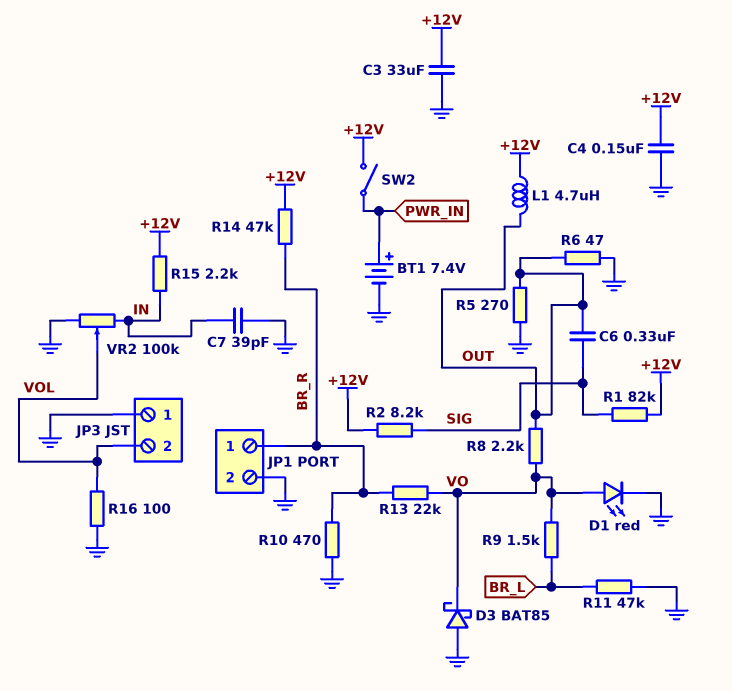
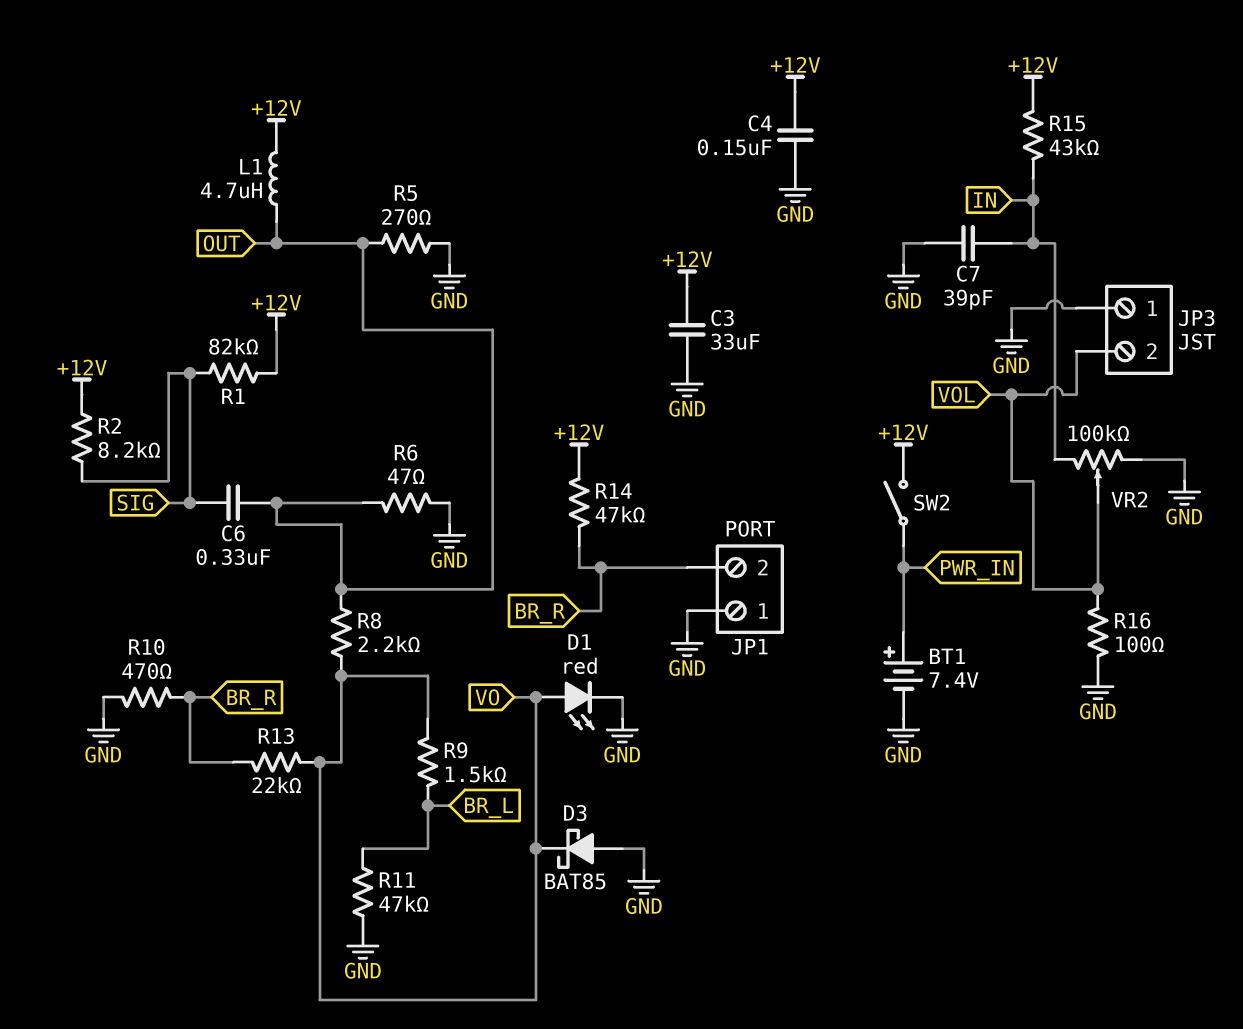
JP1 pin 1: BR_R -> GND
JP1 pin 2: GND -> BR_R
R15: 2.2k (+12V, IN) -> 43k (+12V, IN)

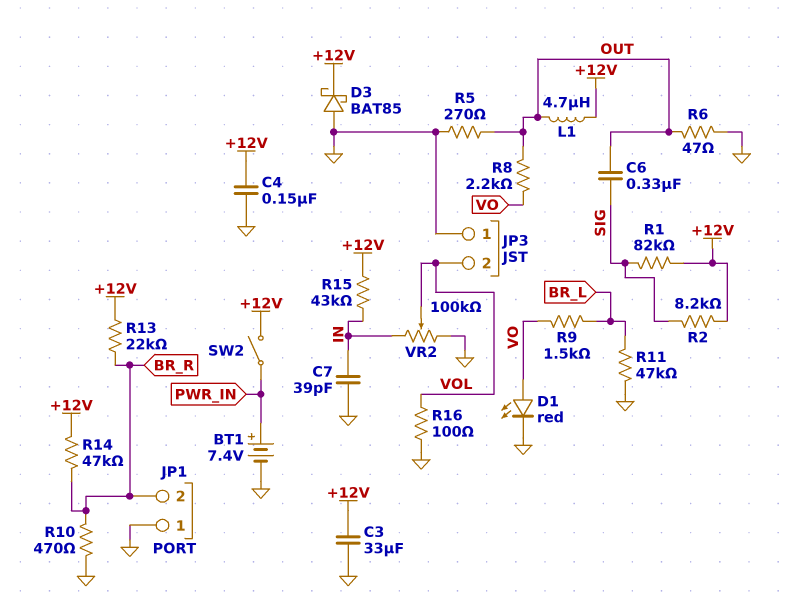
D3: schottky BAT85 (A GND, K VO) -> schottky BAT85 (A GND, K +12V)
R13: 22k (BR_R, VO) -> 22k (+12V, BR_R)

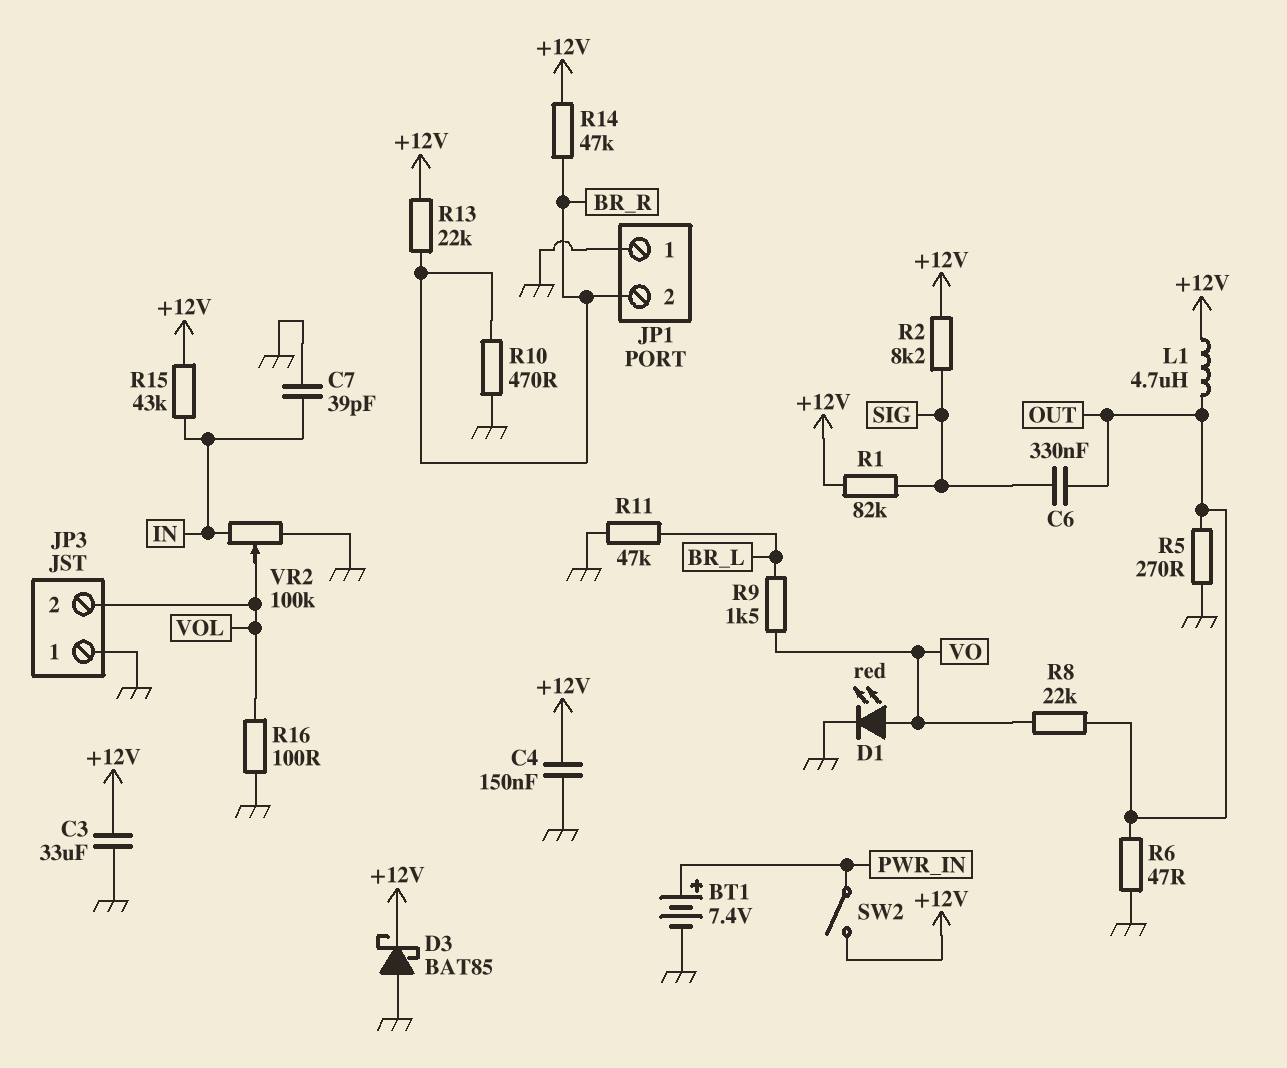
R8: 2.2k (OUT, VO) -> 22k (OUT, VO)

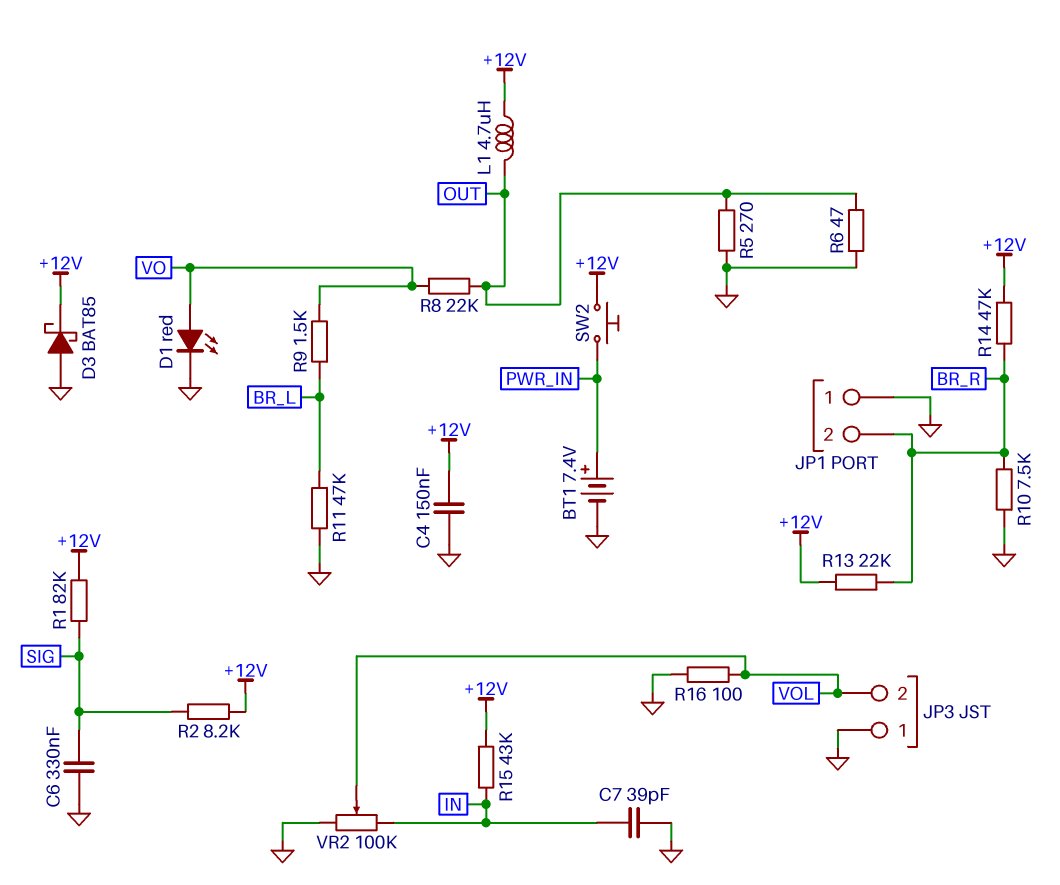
C3: 33uF (+12V, GND) -> none
C6: 330nF (OUT, SIG) -> 330nF (GND, SIG)
R10: 470 (BR_R, GND) -> 7.5k (BR_R, GND)
SW2: switch (+12V, PWR_IN) -> button (+12V, PWR_IN)

